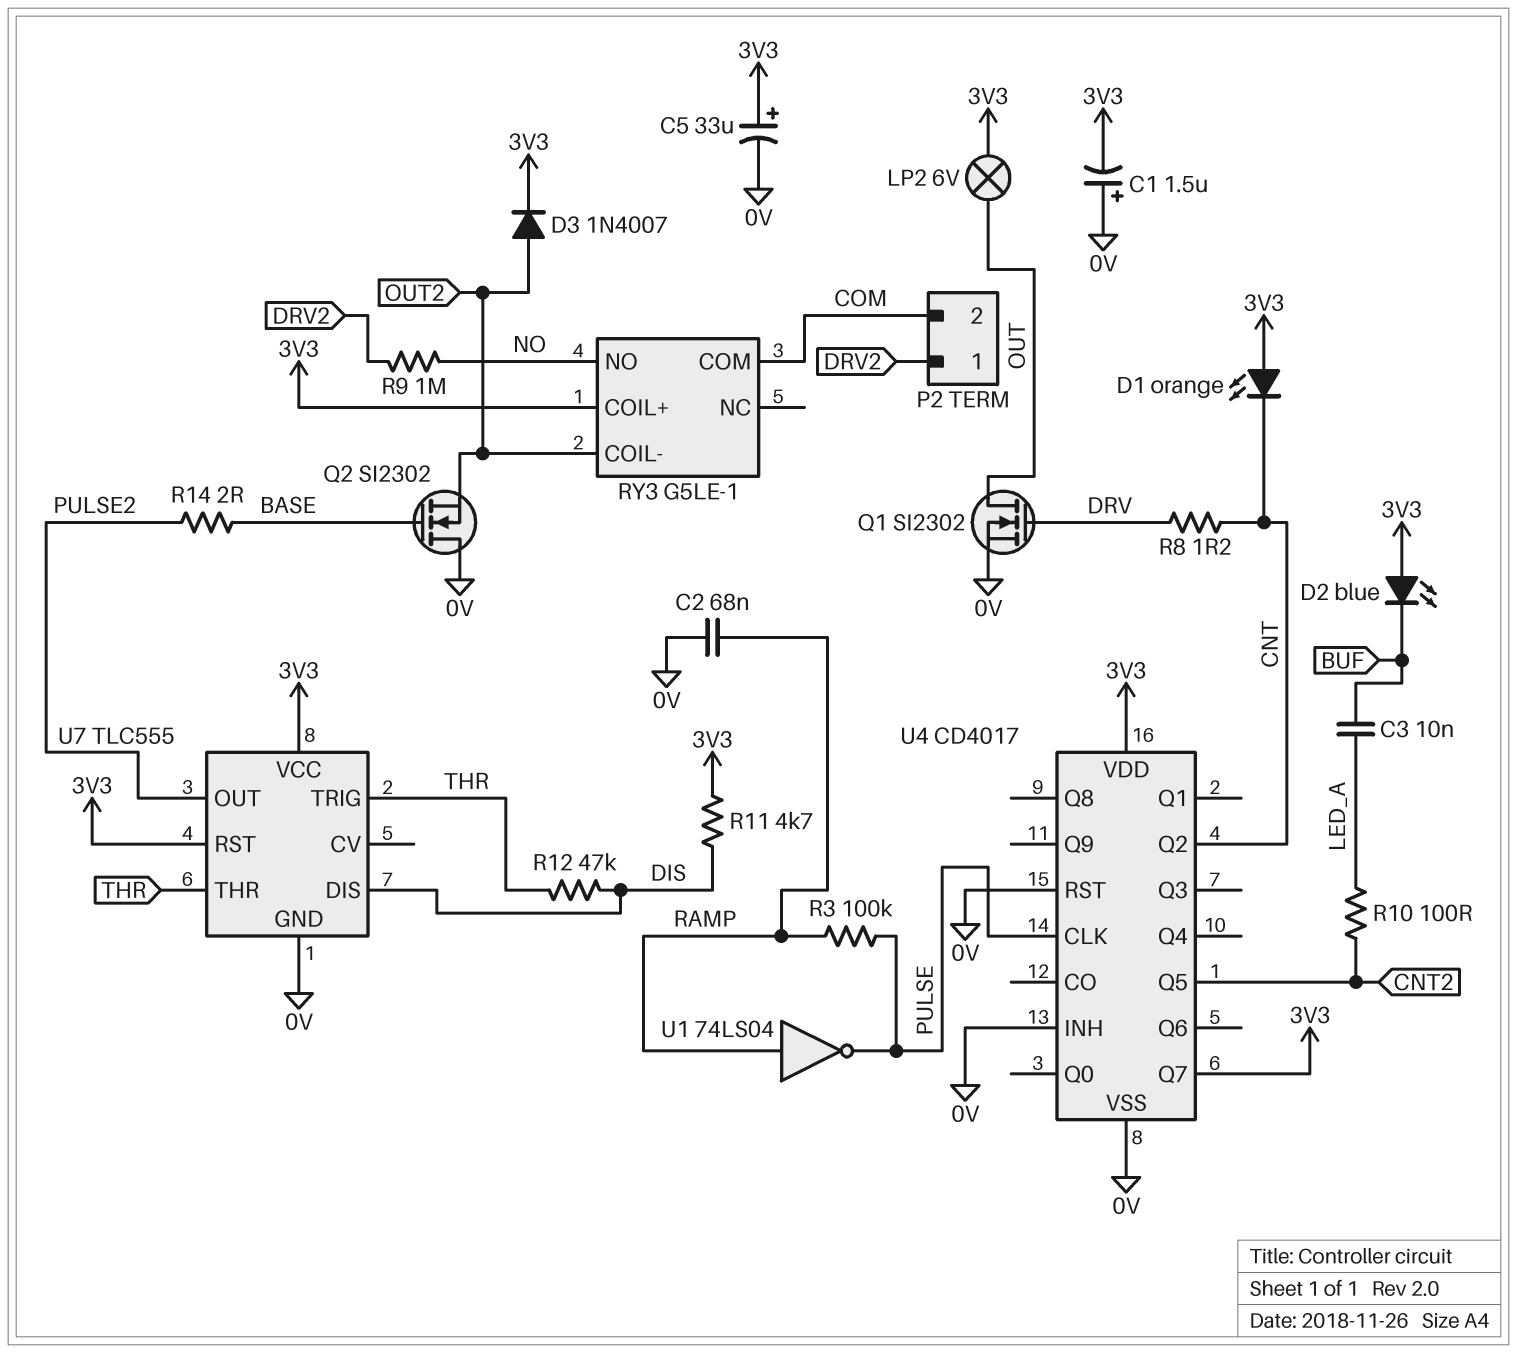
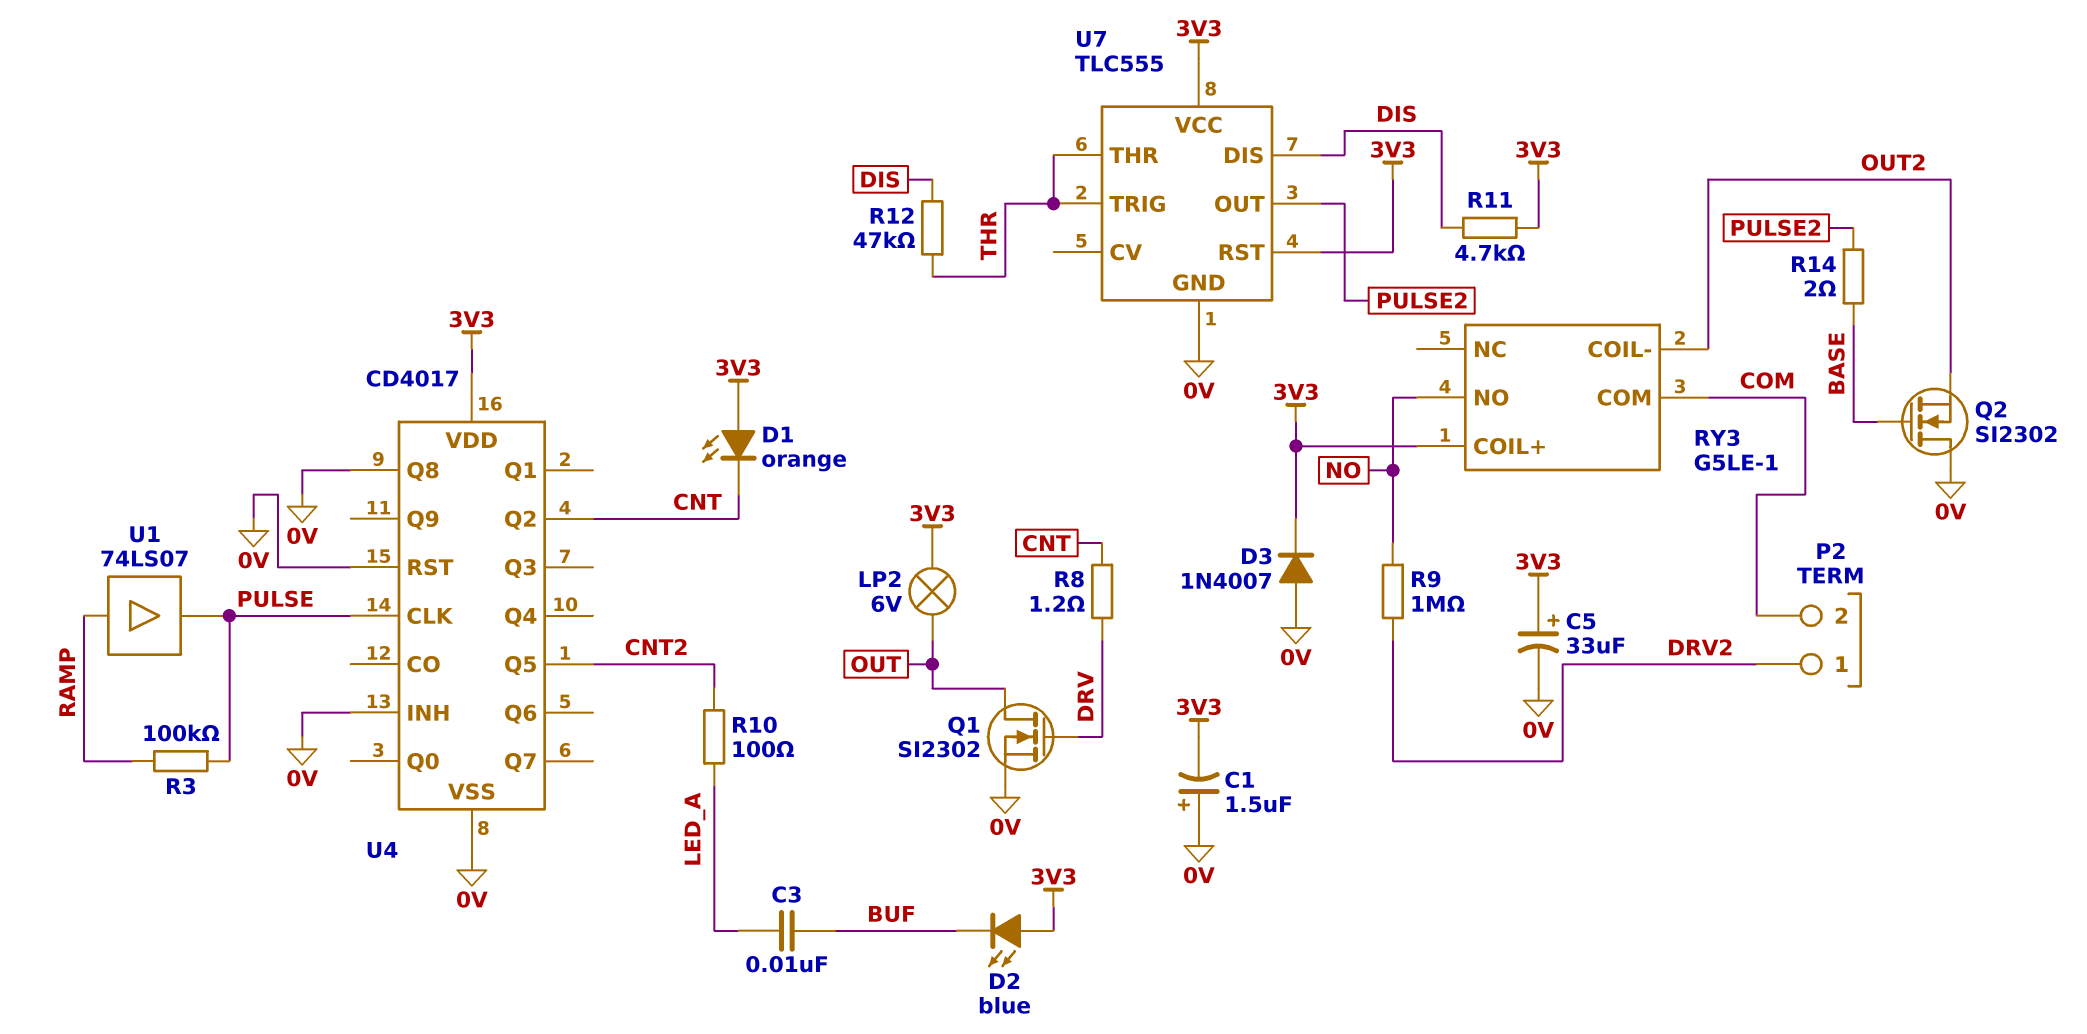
C2: 68nF (0V, RAMP) -> none
D3: diode 1N4007 (A OUT2, K 3V3) -> diode 1N4007 (A 0V, K 3V3)
U1: NOT 74LS04 (in RAMP, out PULSE) -> buffer 74LS07 (in RAMP, out PULSE)
U4 pin Q7: 3V3 -> none
U4 pin Q8: none -> 0V

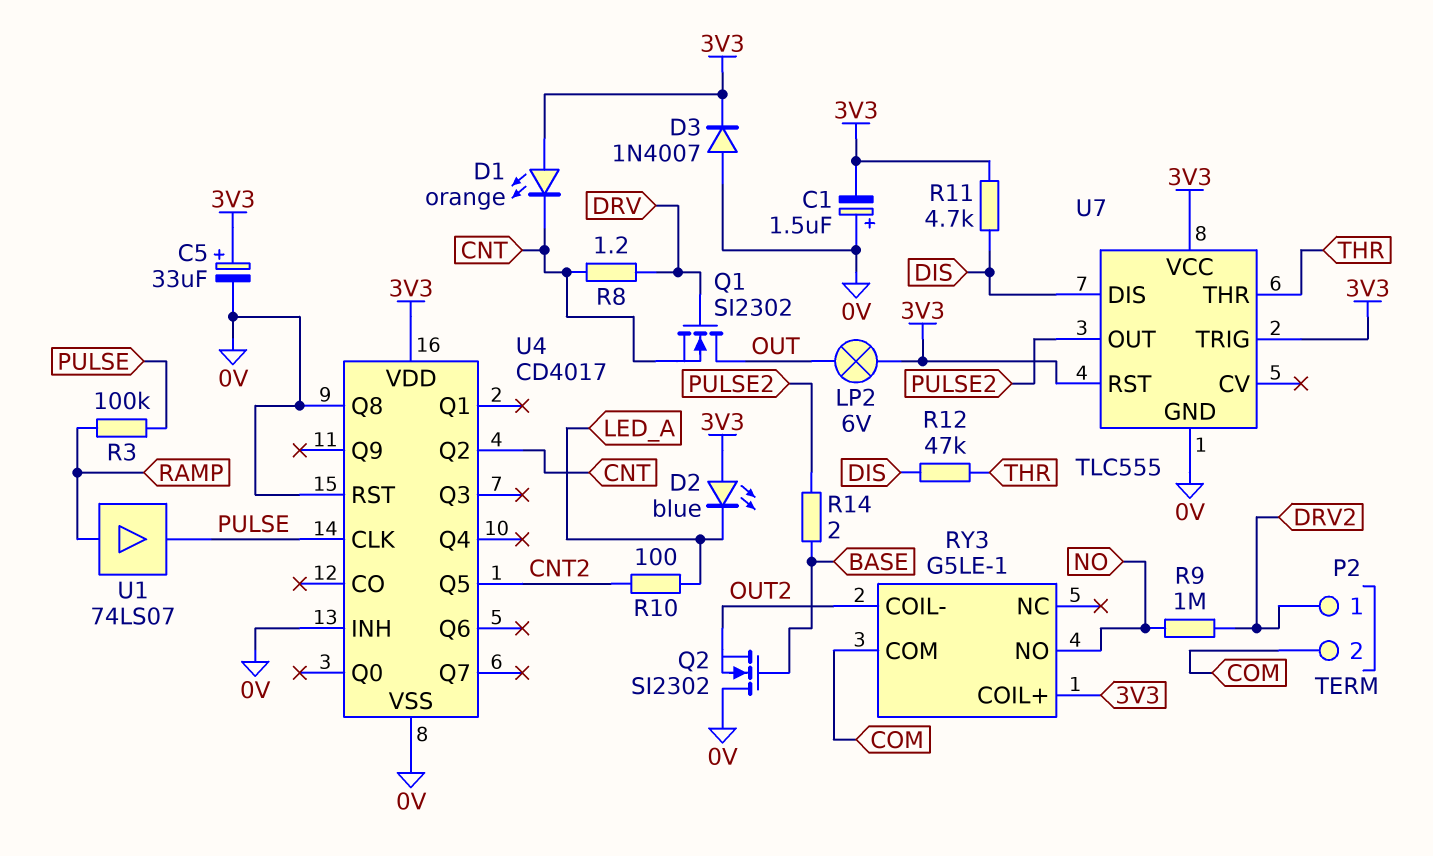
C3: 10nF (BUF, LED_A) -> none
D2: LED blue (A 3V3, K BUF) -> LED blue (A 3V3, K LED_A)
Q1: NMOS SI2302 (G DRV, D OUT, S 0V) -> NMOS SI2302 (G DRV, D OUT, S CNT)
U7 pin TRIG: THR -> 3V3

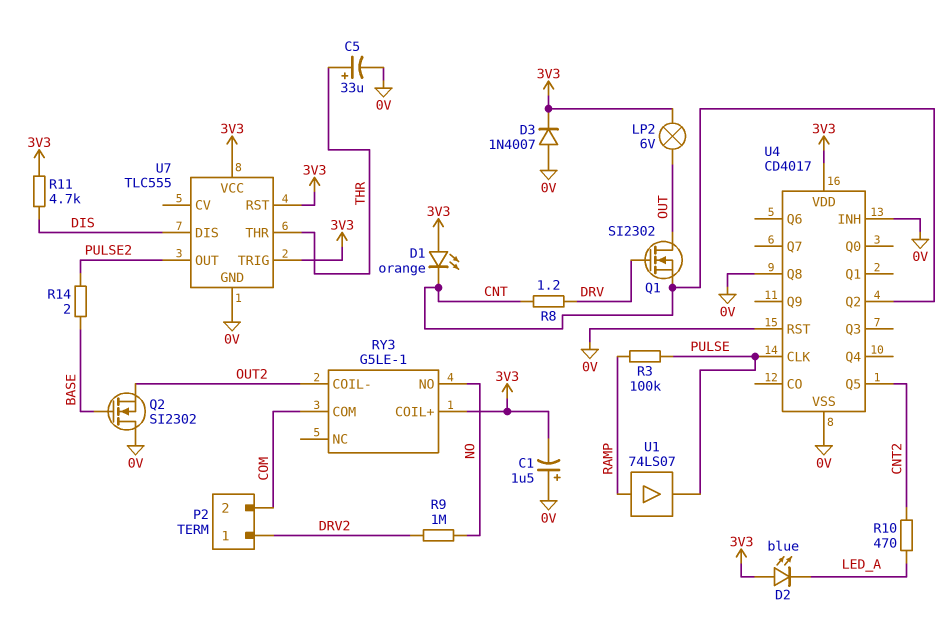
C5: 33uF (plus 3V3, minus 0V) -> 33uF (plus THR, minus 0V)
R10: 100 (CNT2, LED_A) -> 470 (CNT2, LED_A)
R12: 47k (DIS, THR) -> none

